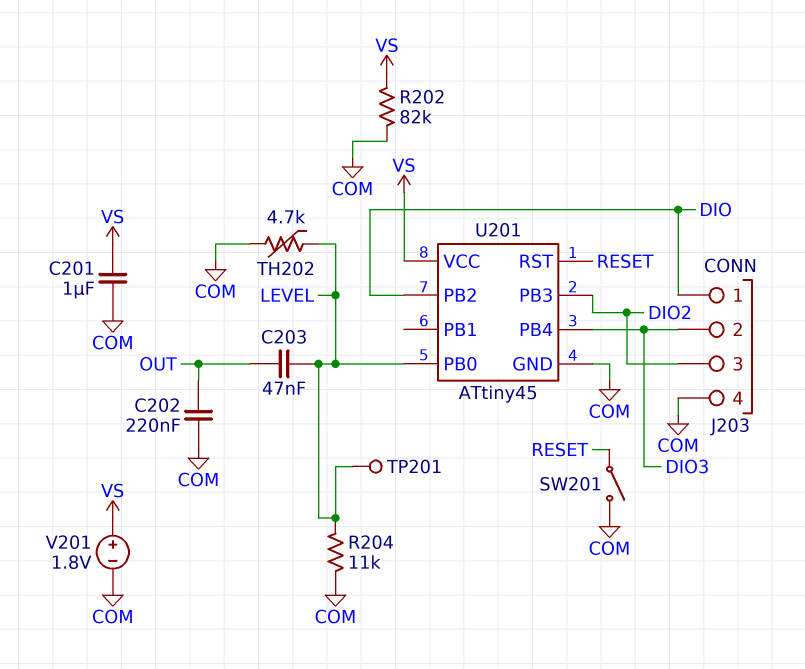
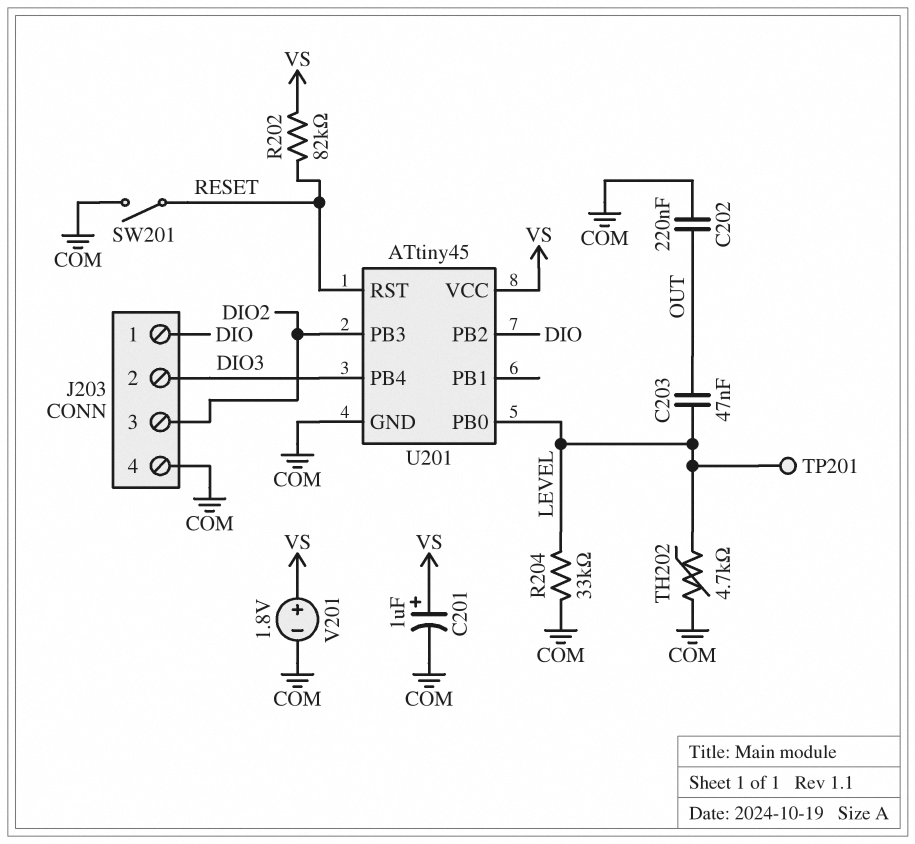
C201: 1uF (COM, VS) -> 1uF (plus VS, minus COM)
R202: 82k (COM, VS) -> 82k (RESET, VS)
R204: 11k (COM, LEVEL) -> 33k (COM, LEVEL)

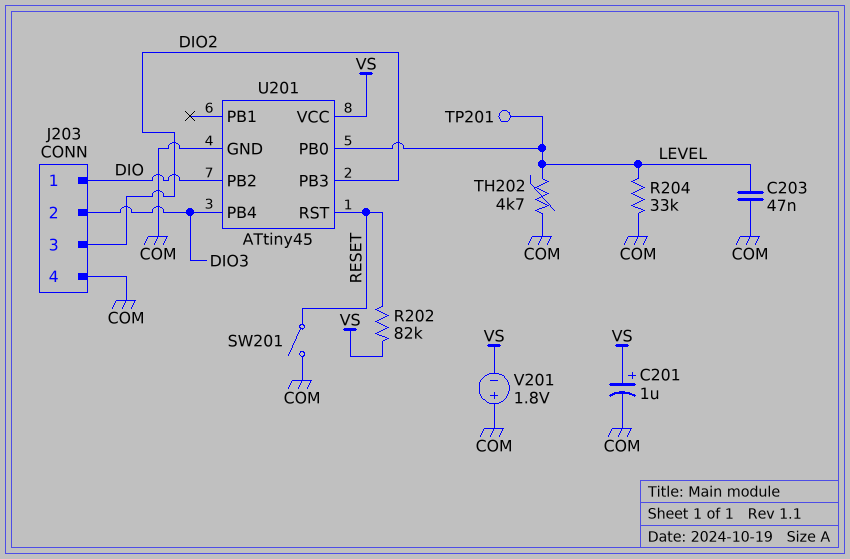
C202: 220nF (COM, OUT) -> none
C203: 47nF (LEVEL, OUT) -> 47nF (COM, LEVEL)
V201: 1.8V (plus VS, minus COM) -> 1.8V (plus COM, minus VS)

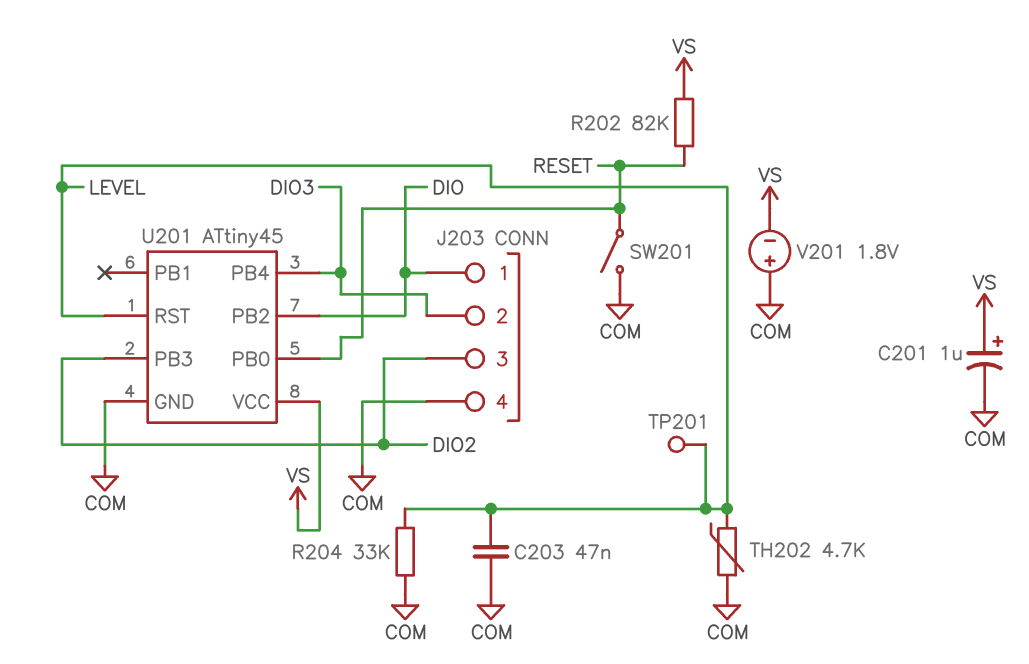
U201 pin PB0: LEVEL -> RESET
U201 pin RST: RESET -> LEVEL

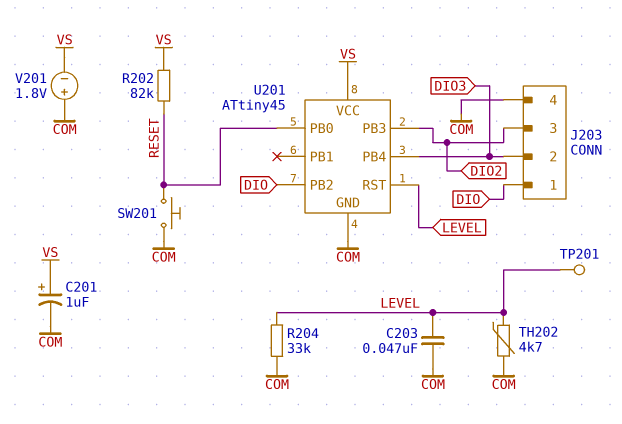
SW201: switch (COM, RESET) -> button (COM, RESET)

